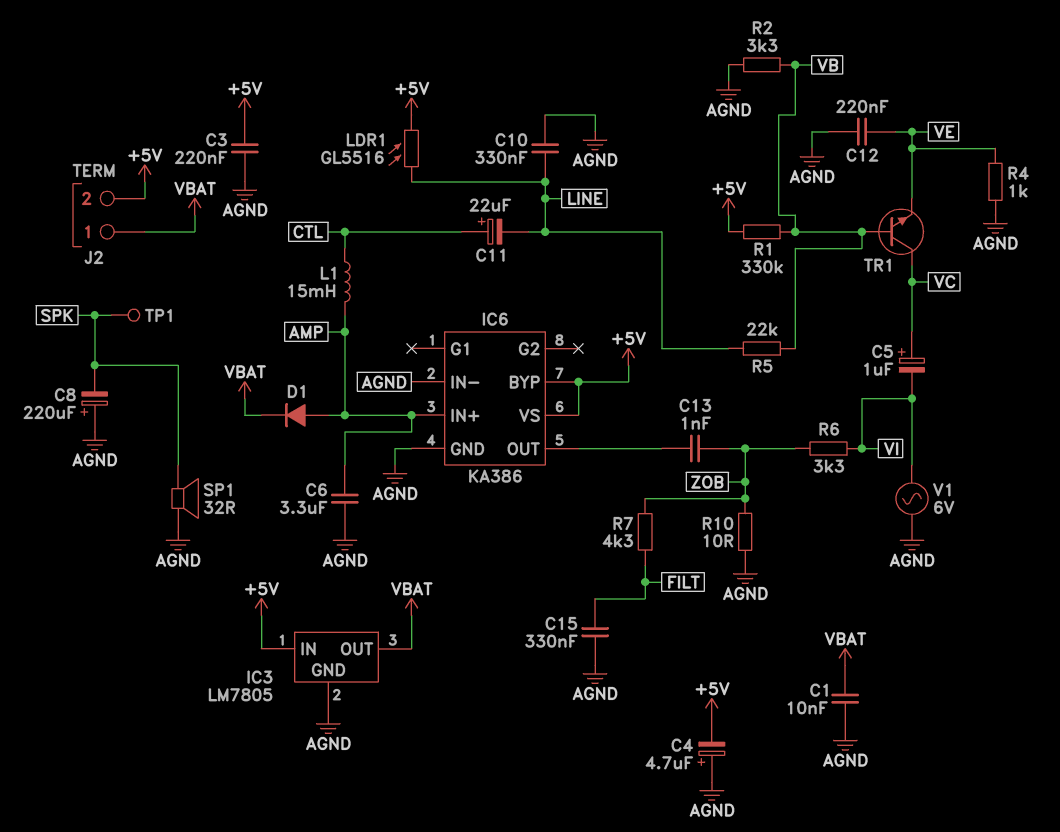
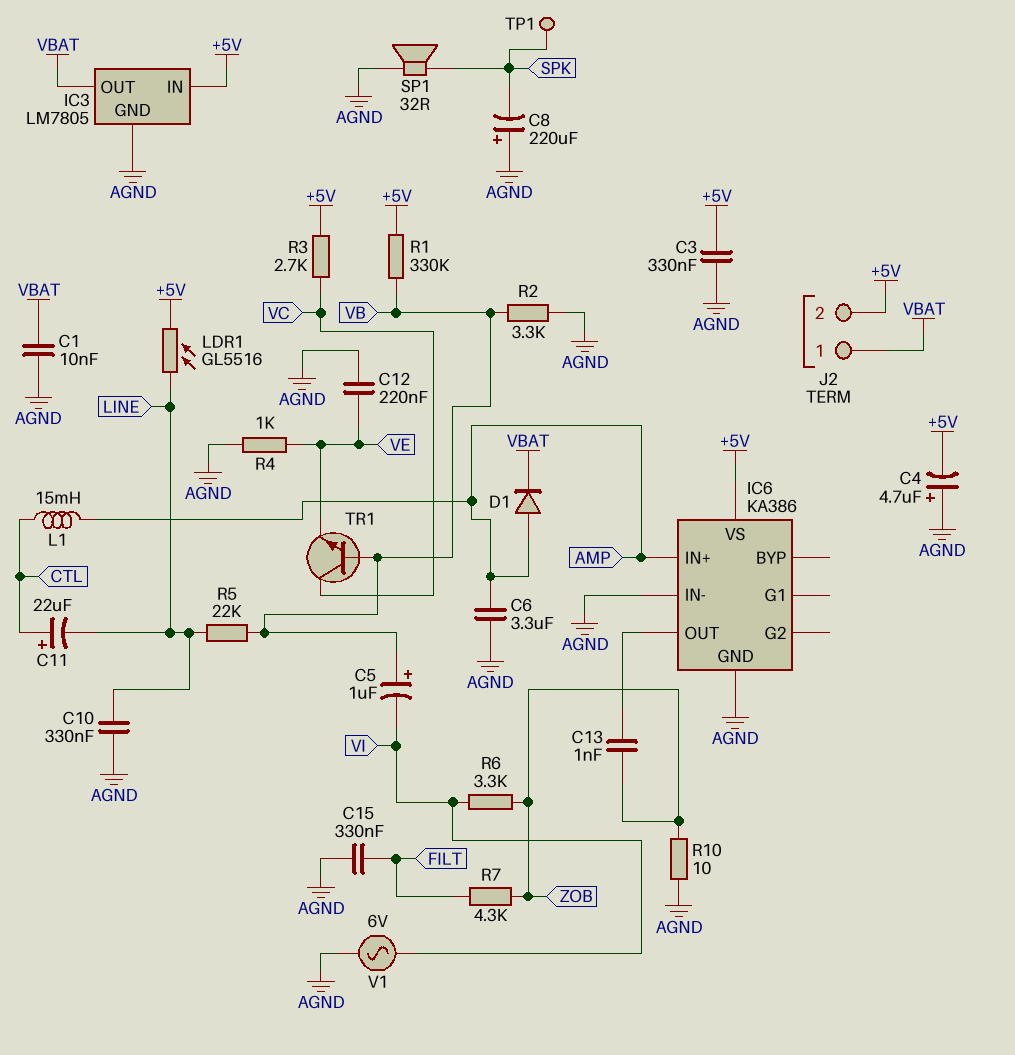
C3: 220nF (+5V, AGND) -> 330nF (+5V, AGND)
C5: 1uF (plus VC, minus VI) -> 1uF (plus VB, minus VI)
IC6 pin BYP: +5V -> none
R3: none -> 2.7k (+5V, VC)

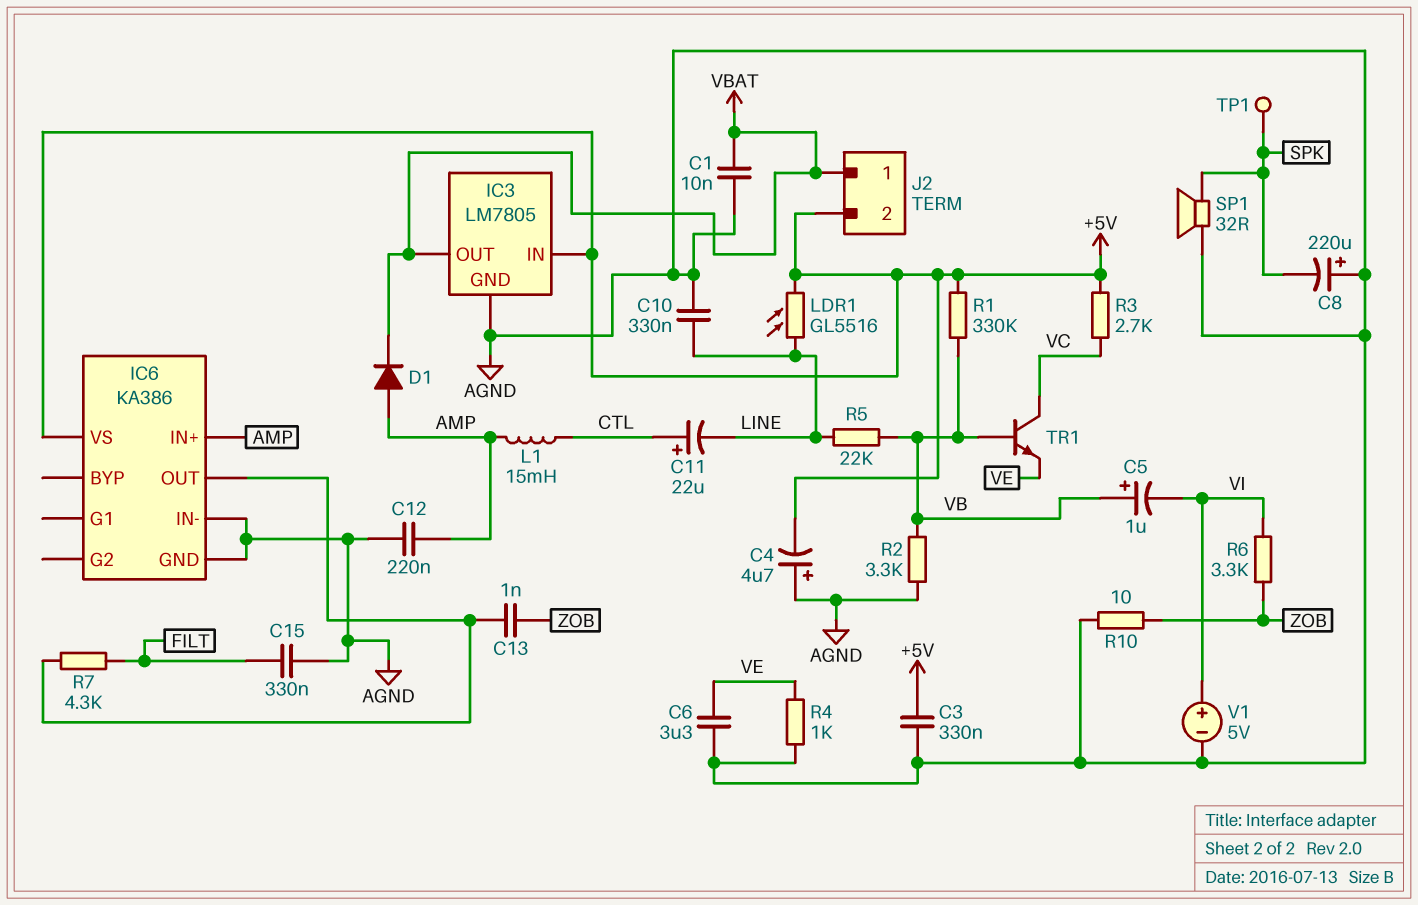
C6: 3.3uF (AGND, AMP) -> 3.3uF (AGND, VE)
C12: 220nF (AGND, VE) -> 220nF (AGND, AMP)
R7: 4.3k (FILT, ZOB) -> 4.3k (FILT, IC6/OUT)
V1: AC 6V (AGND, VI) -> 5V (plus VI, minus AGND)

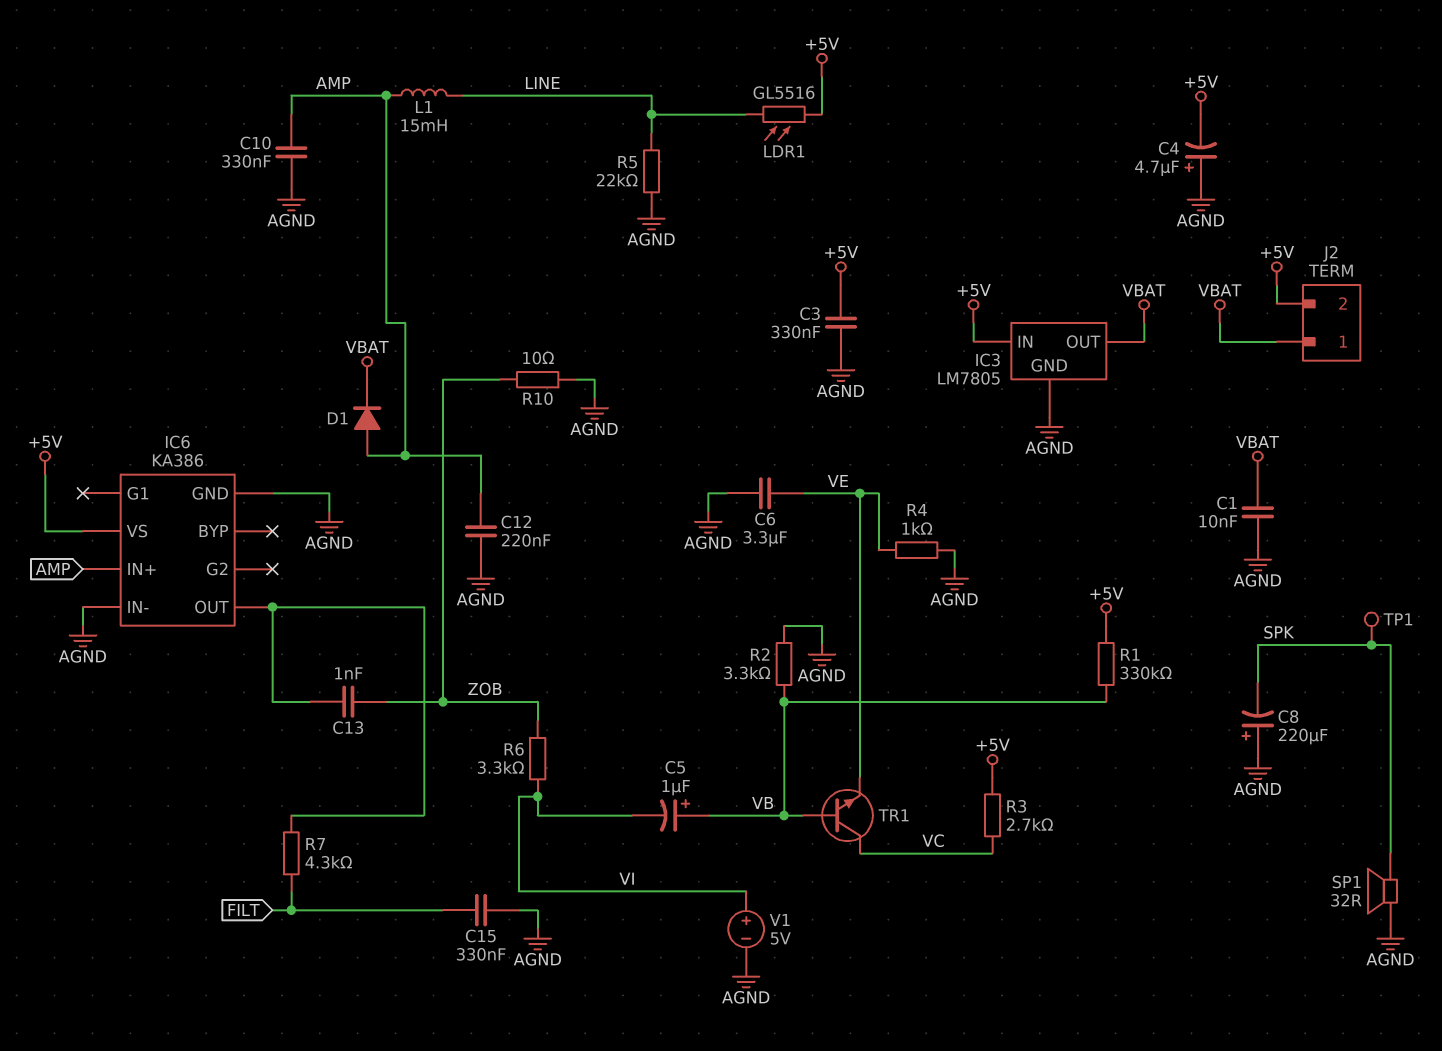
C10: 330nF (AGND, LINE) -> 330nF (AGND, AMP)
C11: 22uF (plus CTL, minus LINE) -> none
L1: 15mH (AMP, CTL) -> 15mH (AMP, LINE)
R5: 22k (LINE, VB) -> 22k (AGND, LINE)

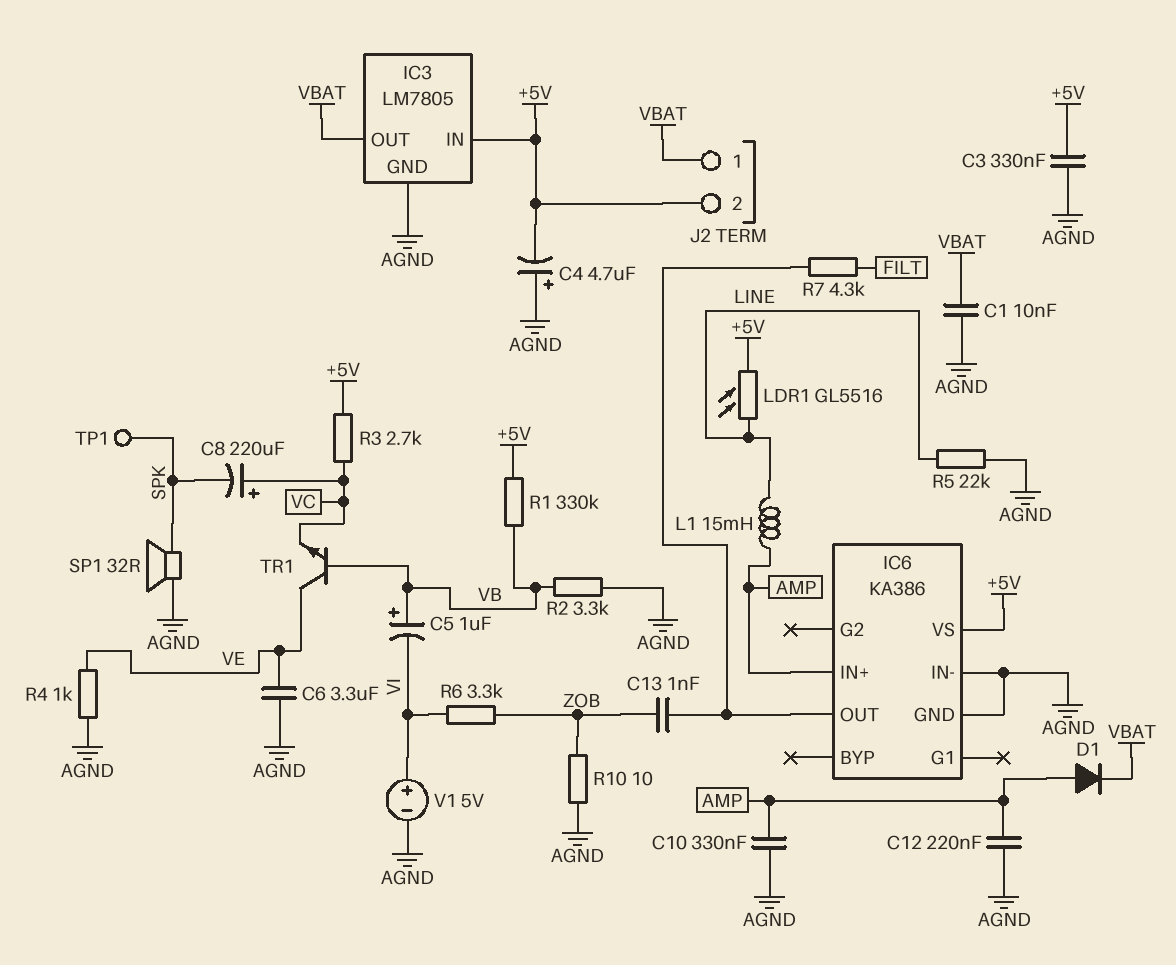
C8: 220uF (plus AGND, minus SPK) -> 220uF (plus VC, minus SPK)
C15: 330nF (AGND, FILT) -> none
TR1: NPN (B VB, C VC, E VE) -> NPN (B VB, C VE, E VC)

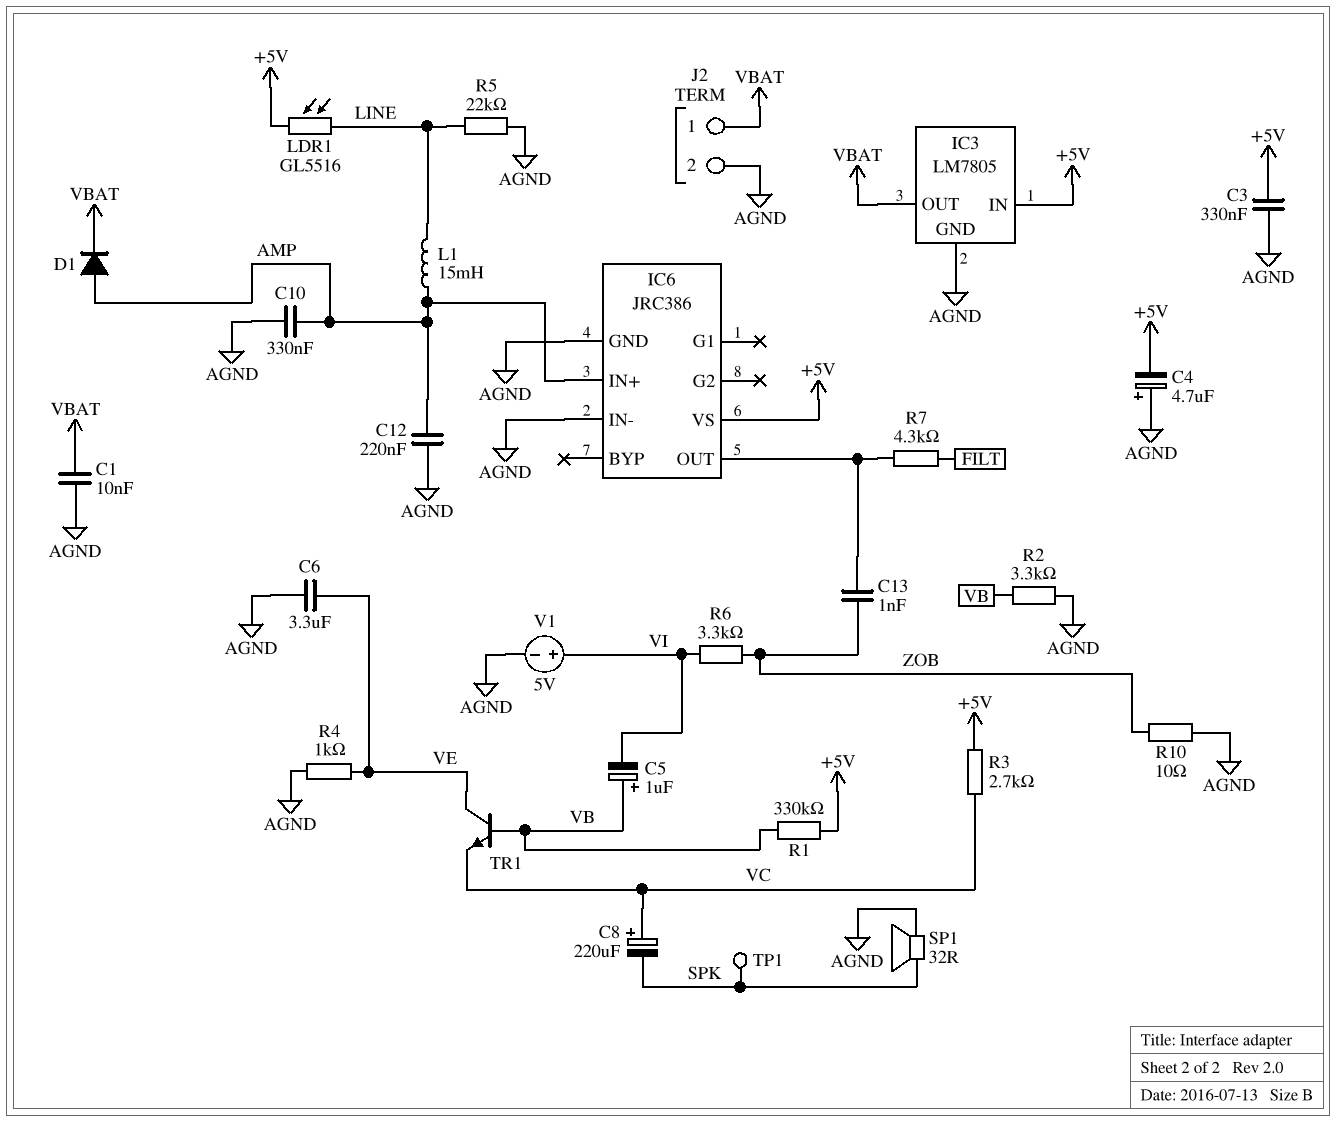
IC6: KA386 -> JRC386
J2 pin 2: +5V -> AGND

